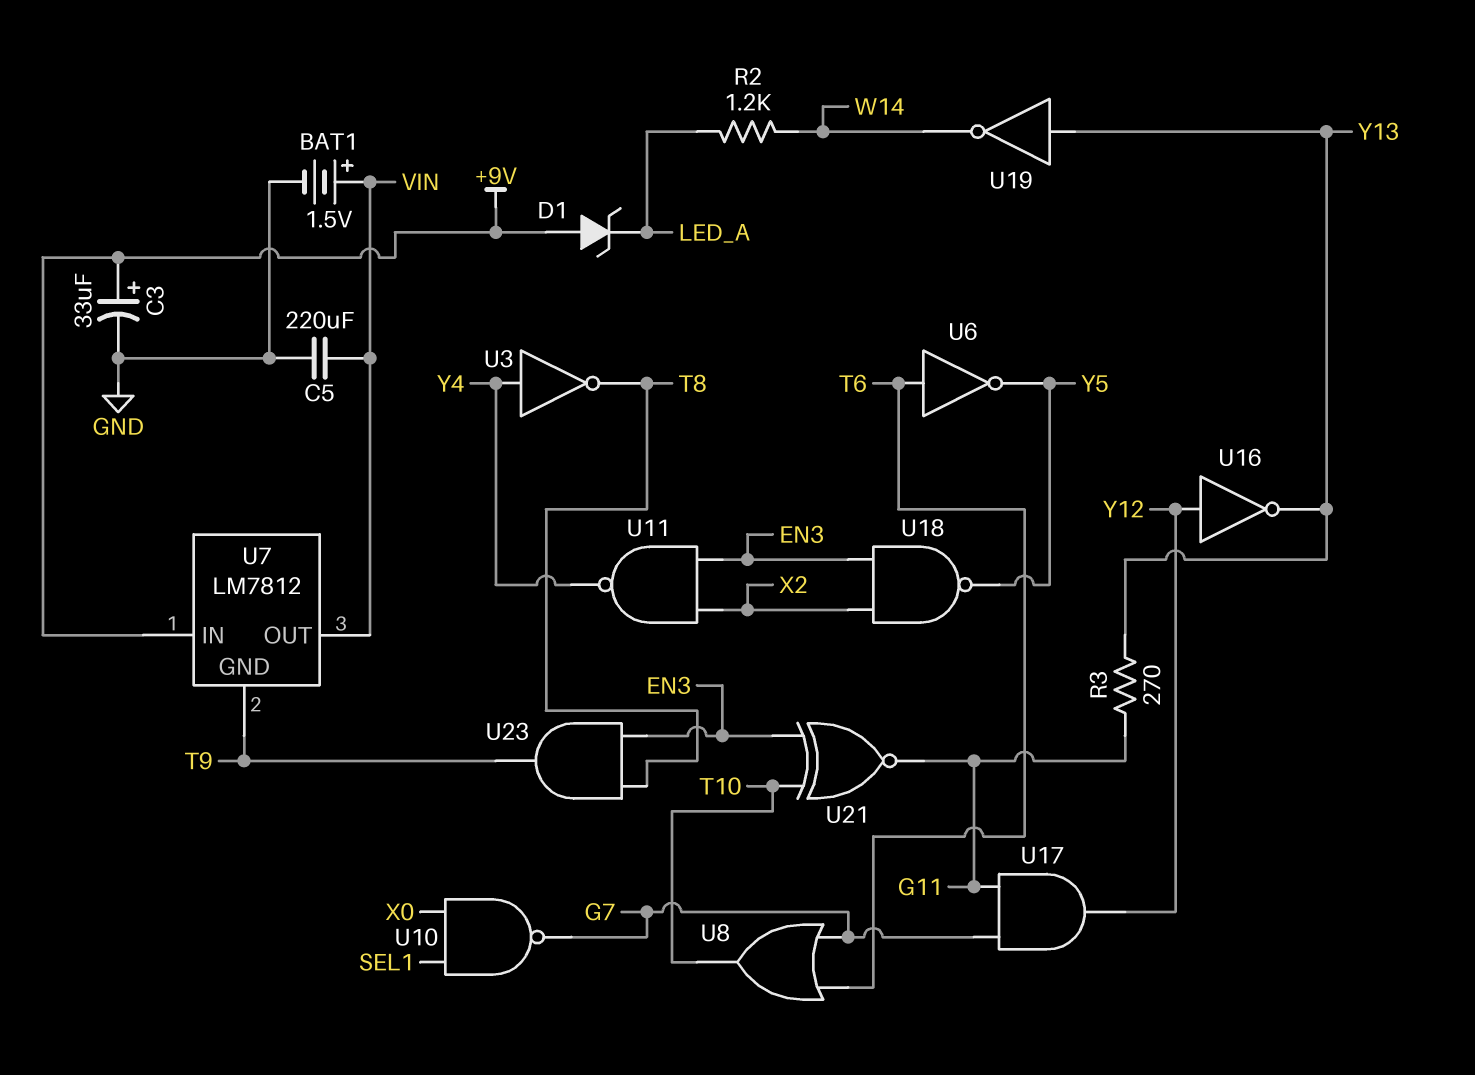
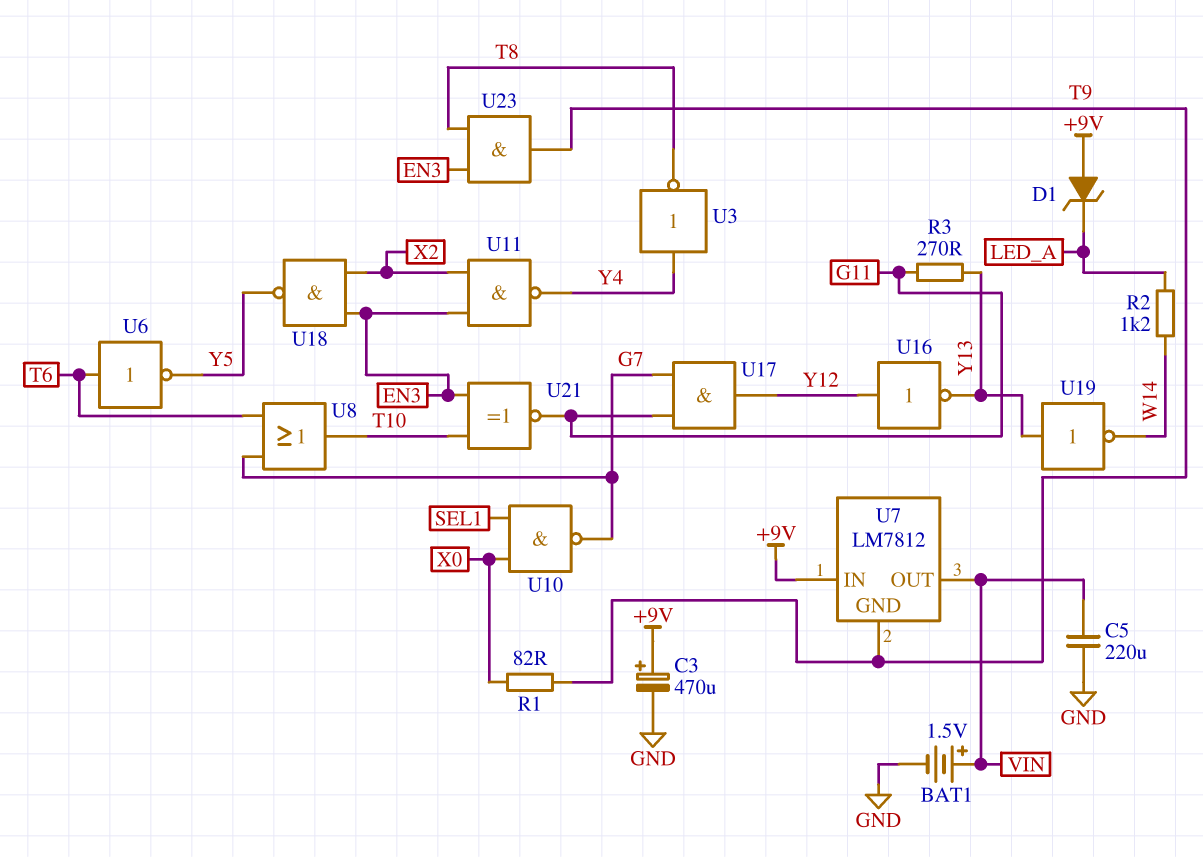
C3: 33uF (plus +9V, minus GND) -> 470uF (plus +9V, minus GND)
R1: none -> 82 (T9, X0)

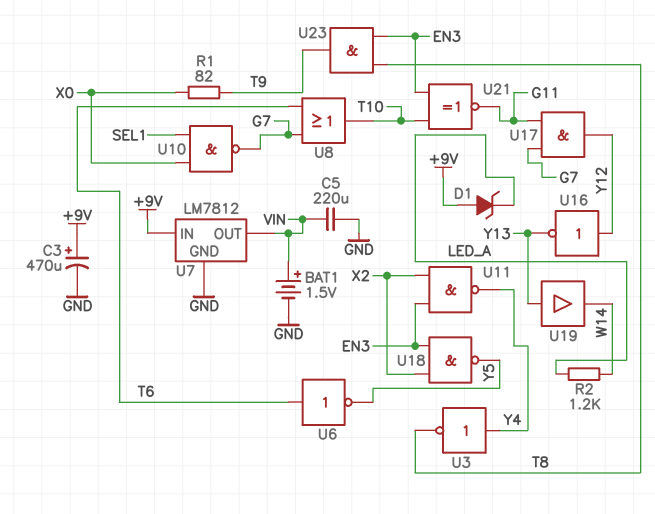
R3: 270 (G11, Y13) -> none
U7 pin GND: T9 -> GND
U19: NOT (in Y13, out W14) -> buffer (in Y13, out W14)

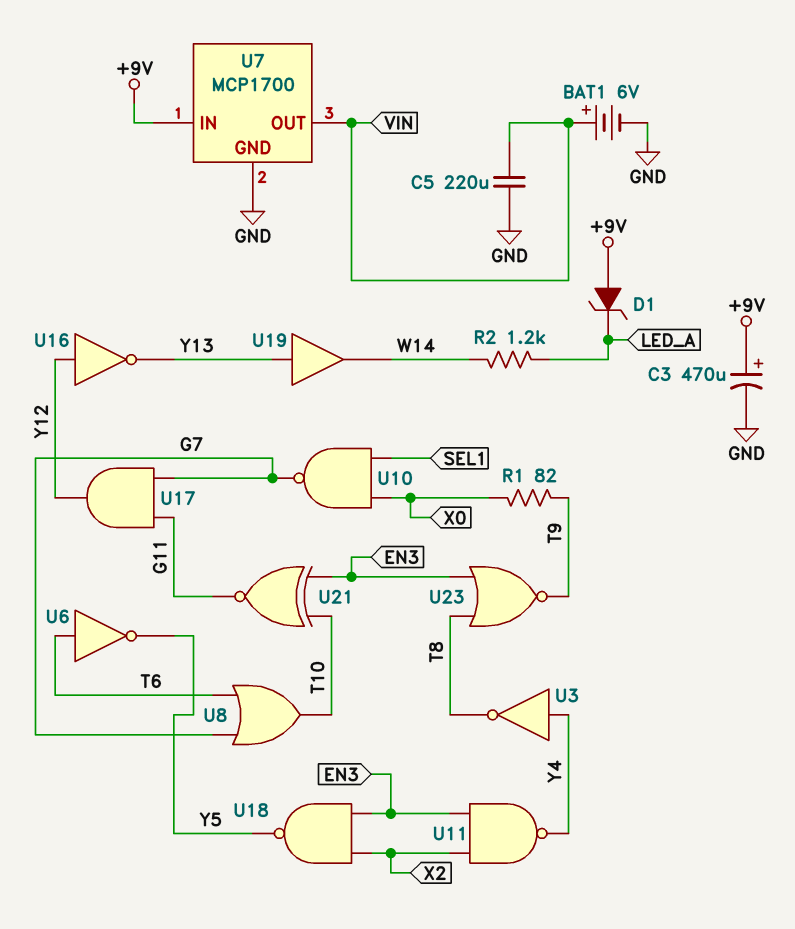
BAT1: 1.5V (plus VIN, minus GND) -> 6V (plus VIN, minus GND)
U7: LM7812 -> MCP1700
U23: AND (in EN3, in T8, out T9) -> NOR (in EN3, in T8, out T9)

